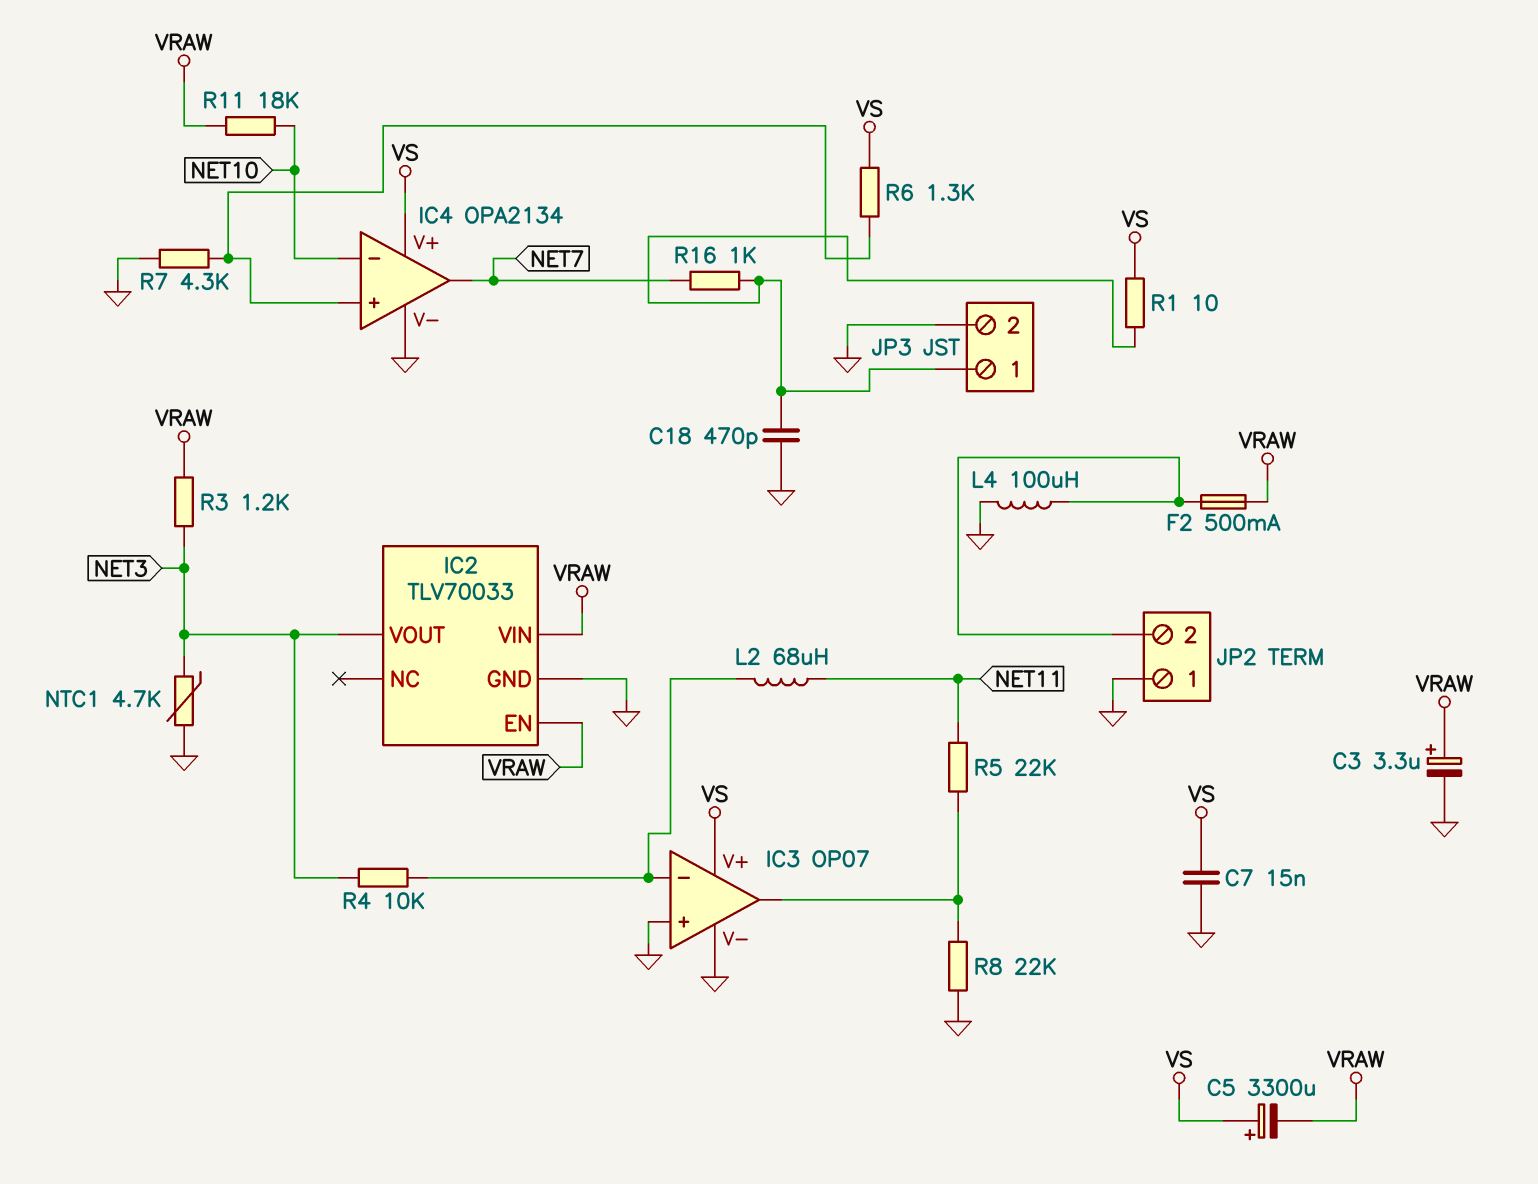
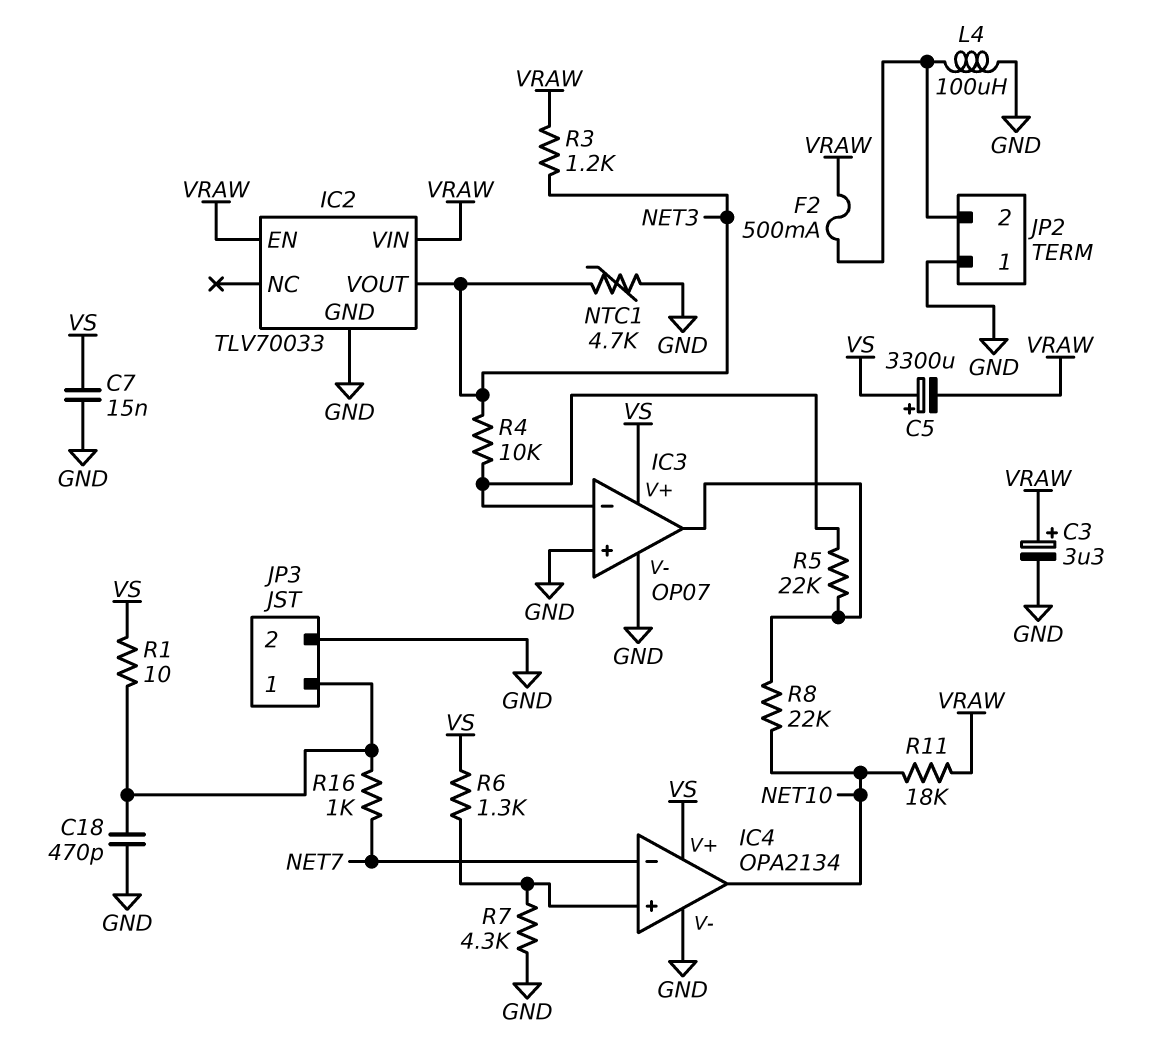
IC4 pin in-: NET10 -> NET7
IC4 pin out: NET7 -> NET10
L2: 68uH (IC3/in-, NET11) -> none
R5: 22k (IC3/out, NET11) -> 22k (IC3/in-, IC3/out)
R8: 22k (GND, IC3/out) -> 22k (IC3/out, NET10)

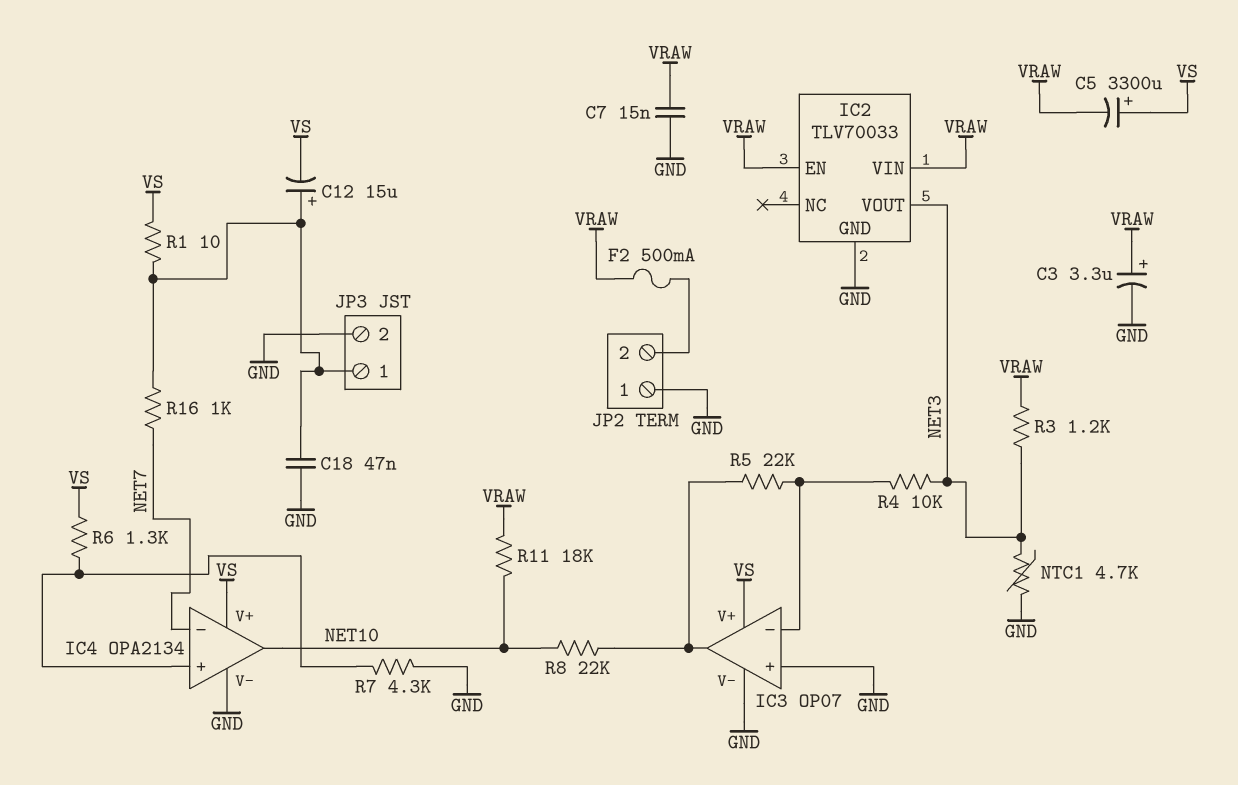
C7: 15nF (GND, VS) -> 15nF (GND, VRAW)
C12: none -> 15uF (plus JP3/1, minus VS)
C18: 470pF (GND, JP3/1) -> 47nF (GND, JP3/1)
L4: 100uH (GND, JP2/2) -> none

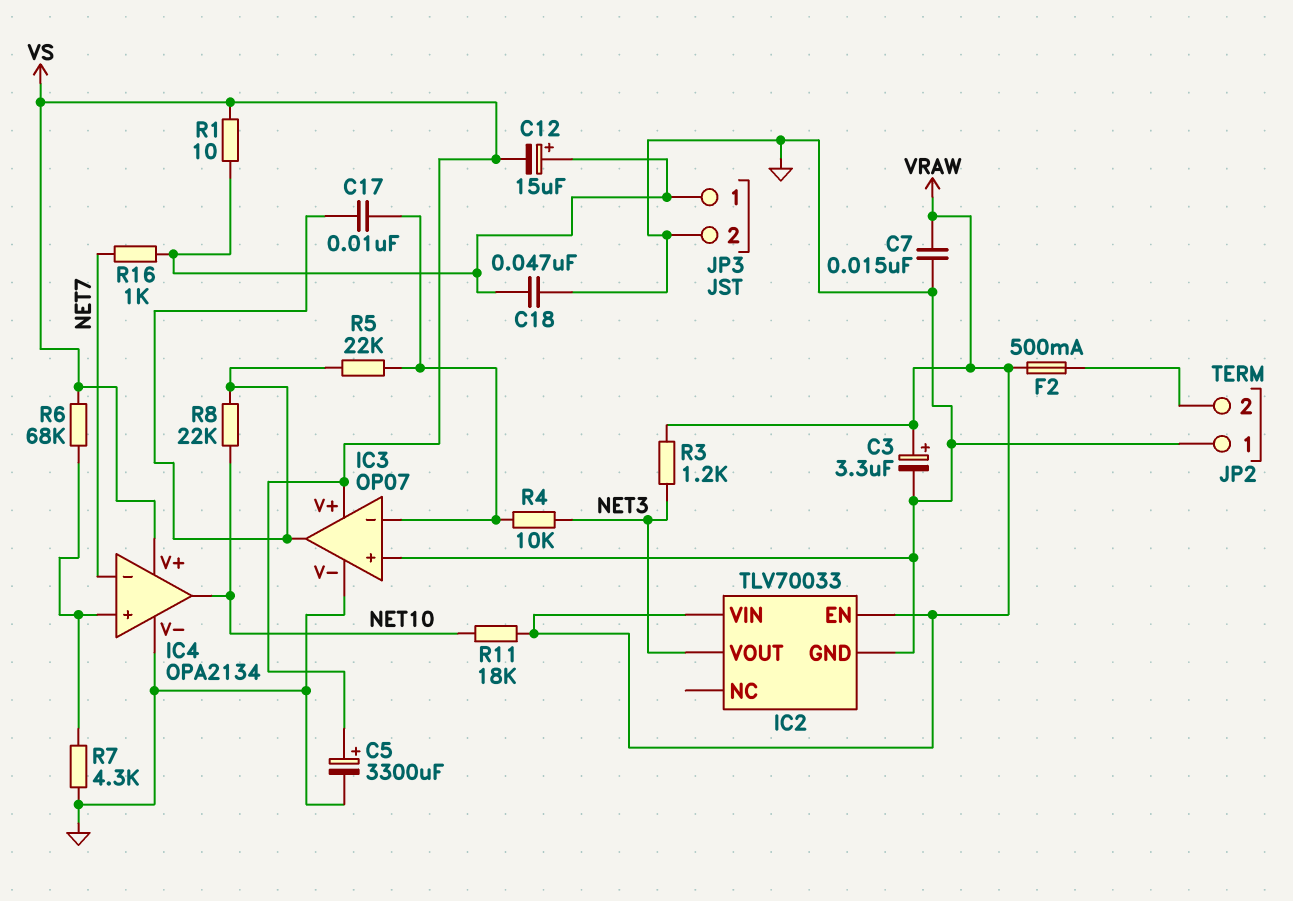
C5: 3300uF (plus VS, minus VRAW) -> 3300uF (plus VS, minus GND)
C17: none -> 10nF (IC3/in-, IC3/out)
NTC1: 4.7k (GND, NET3) -> none
R6: 1.3k (IC4/in+, VS) -> 68k (IC4/in+, VS)

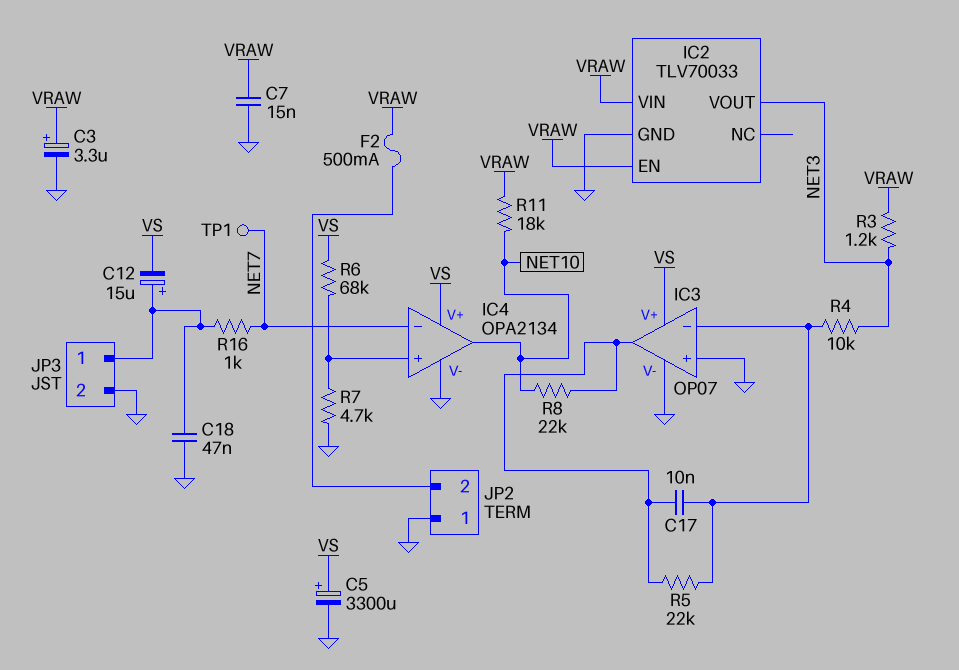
R1: 10 (JP3/1, VS) -> none
R7: 4.3k (GND, IC4/in+) -> 4.7k (GND, IC4/in+)
TP1: none -> test point (NET7)

